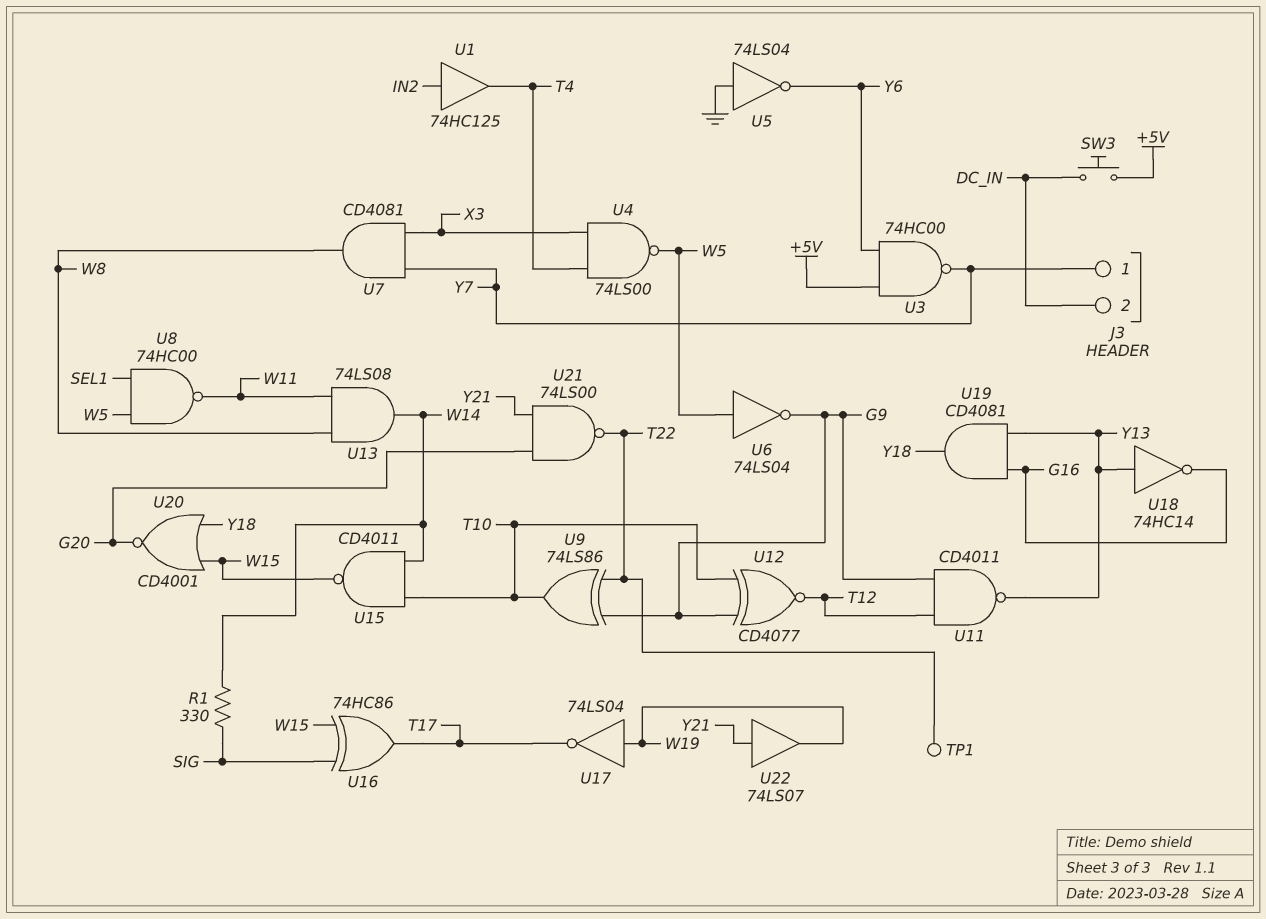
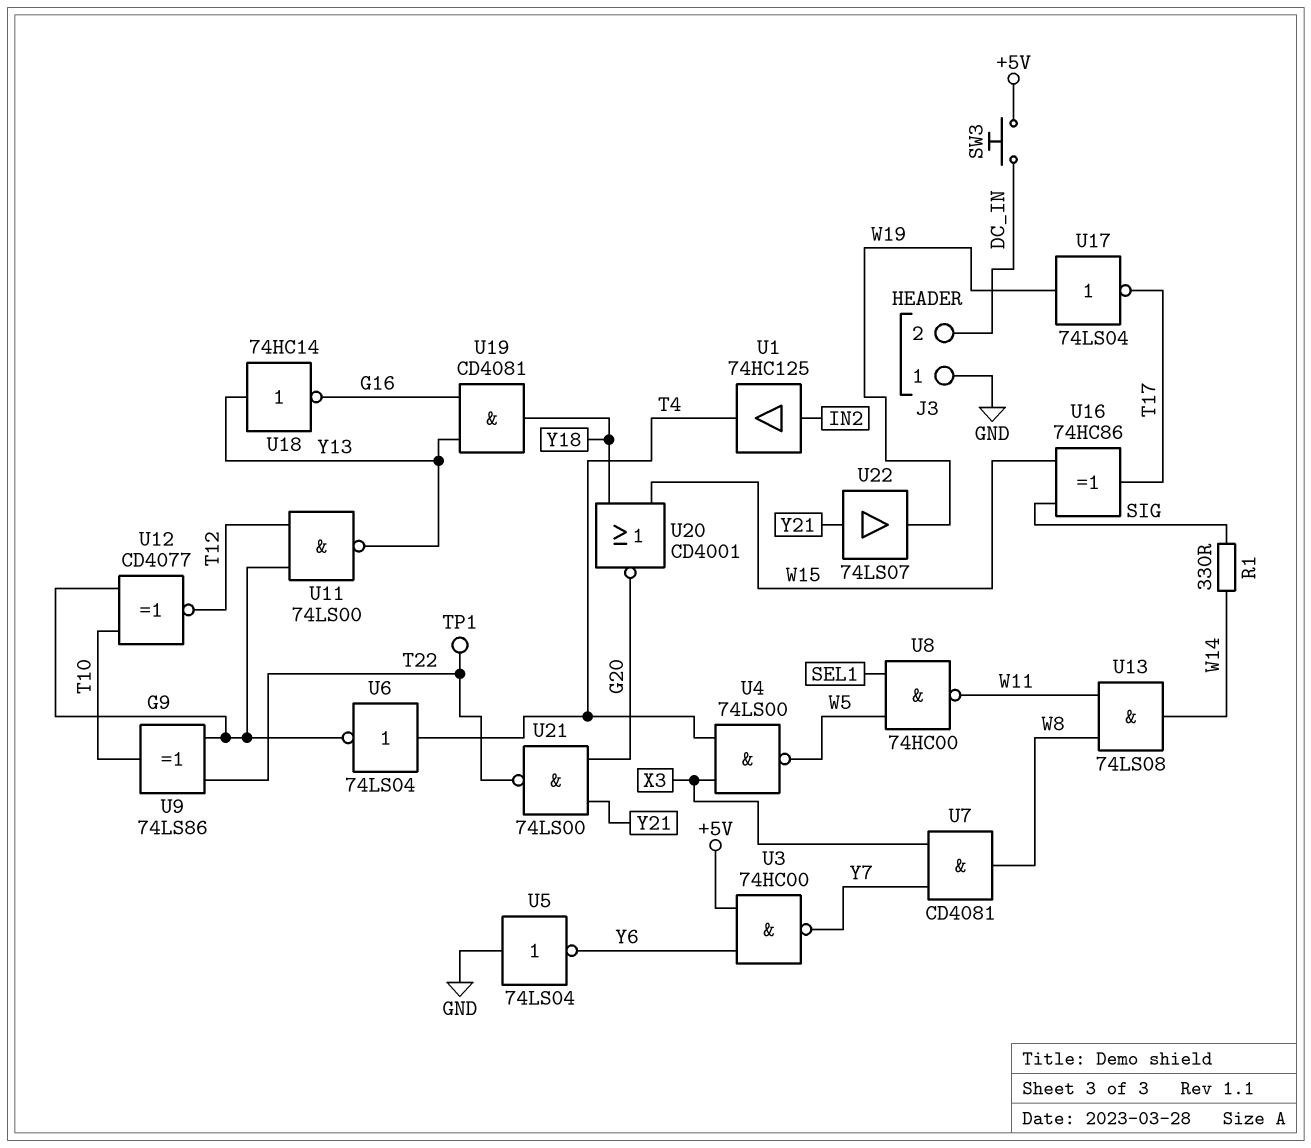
J3 pin 1: Y7 -> GND
U6: NOT 74LS04 (in W5, out G9) -> NOT 74LS04 (in T4, out G9)
U11: NAND CD4011 (in G9, in T12, out Y13) -> NAND 74LS00 (in G9, in T12, out Y13)
U15: NAND CD4011 (in T10, in W14, out W15) -> none

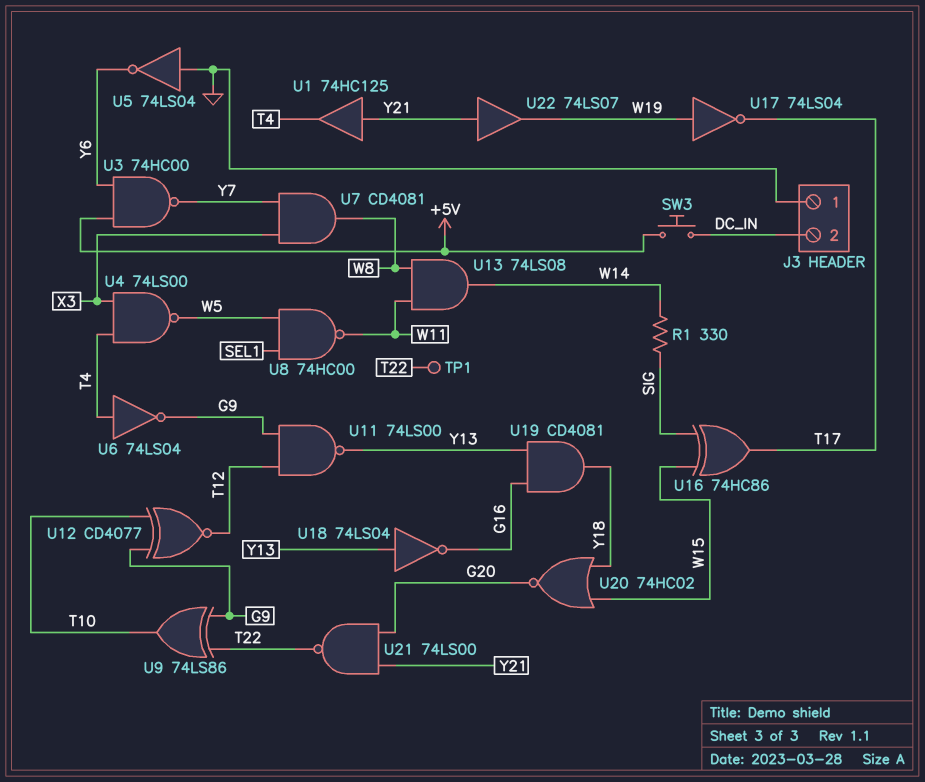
U1: buffer 74HC125 (in IN2, out T4) -> buffer 74HC125 (in Y21, out T4)
U18: NOT 74HC14 (in Y13, out G16) -> NOT 74LS04 (in Y13, out G16)
U20: NOR CD4001 (in W15, in Y18, out G20) -> NOR 74HC02 (in W15, in Y18, out G20)

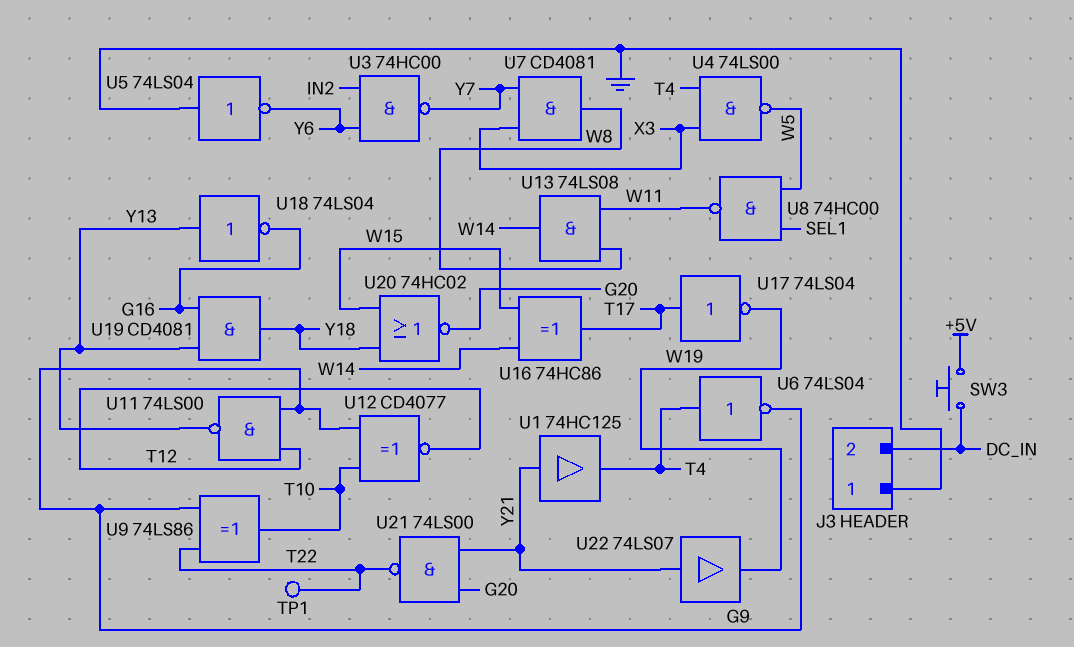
R1: 330 (SIG, W14) -> none
U3: NAND 74HC00 (in +5V, in Y6, out Y7) -> NAND 74HC00 (in IN2, in Y6, out Y7)
U16: XOR 74HC86 (in SIG, in W15, out T17) -> XOR 74HC86 (in W14, in W15, out T17)
U17: NOT 74LS04 (in W19, out T17) -> NOT 74LS04 (in T17, out W19)

